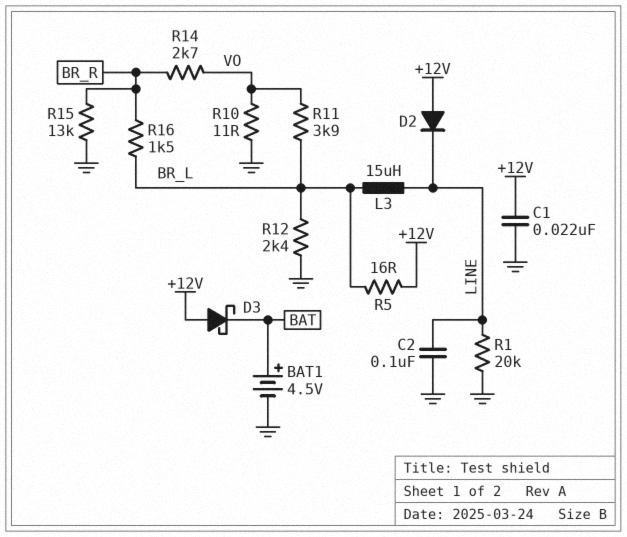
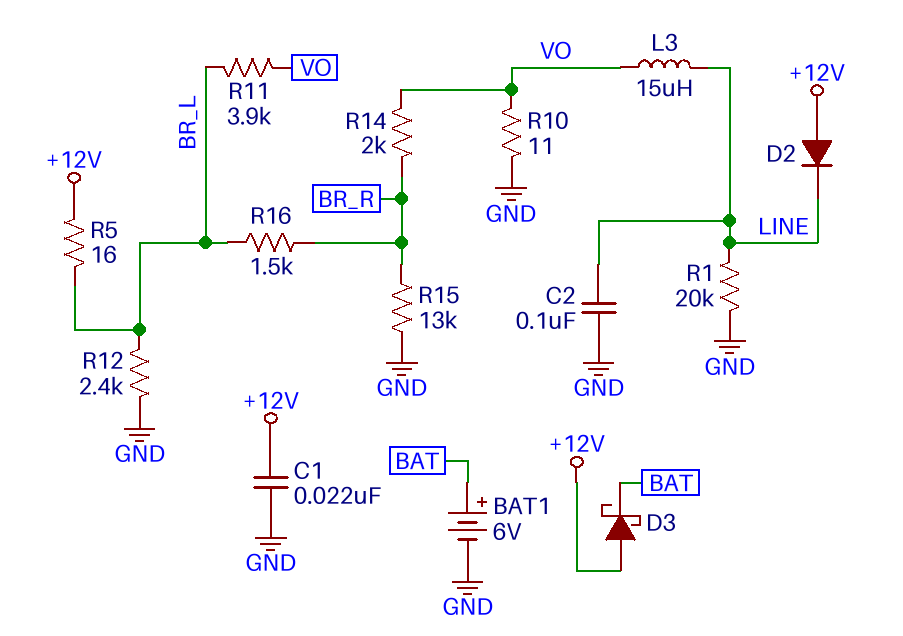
BAT1: 4.5V (plus BAT, minus GND) -> 6V (plus BAT, minus GND)
L3: 15uH (BR_L, LINE) -> 15uH (LINE, VO)
R14: 2.7k (BR_R, VO) -> 2k (BR_R, VO)

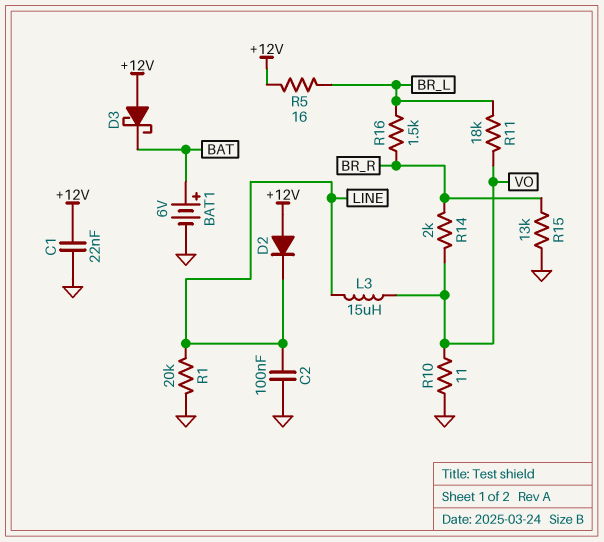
R11: 3.9k (BR_L, VO) -> 18k (BR_L, VO)
R12: 2.4k (BR_L, GND) -> none

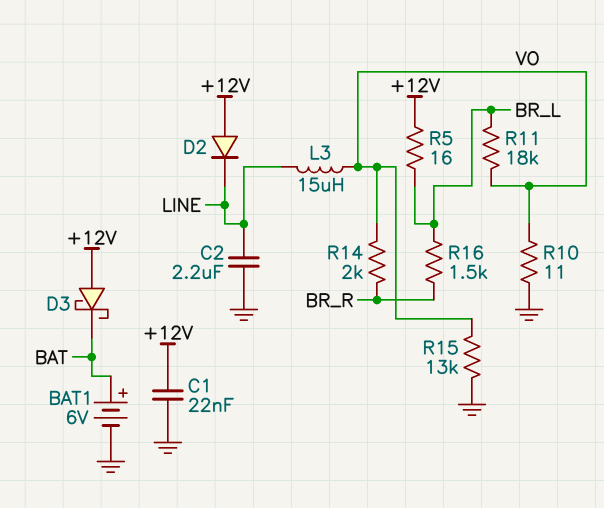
C2: 100nF (GND, LINE) -> 2.2uF (GND, LINE)
R1: 20k (GND, LINE) -> none
R15: 13k (BR_R, GND) -> 13k (GND, VO)

